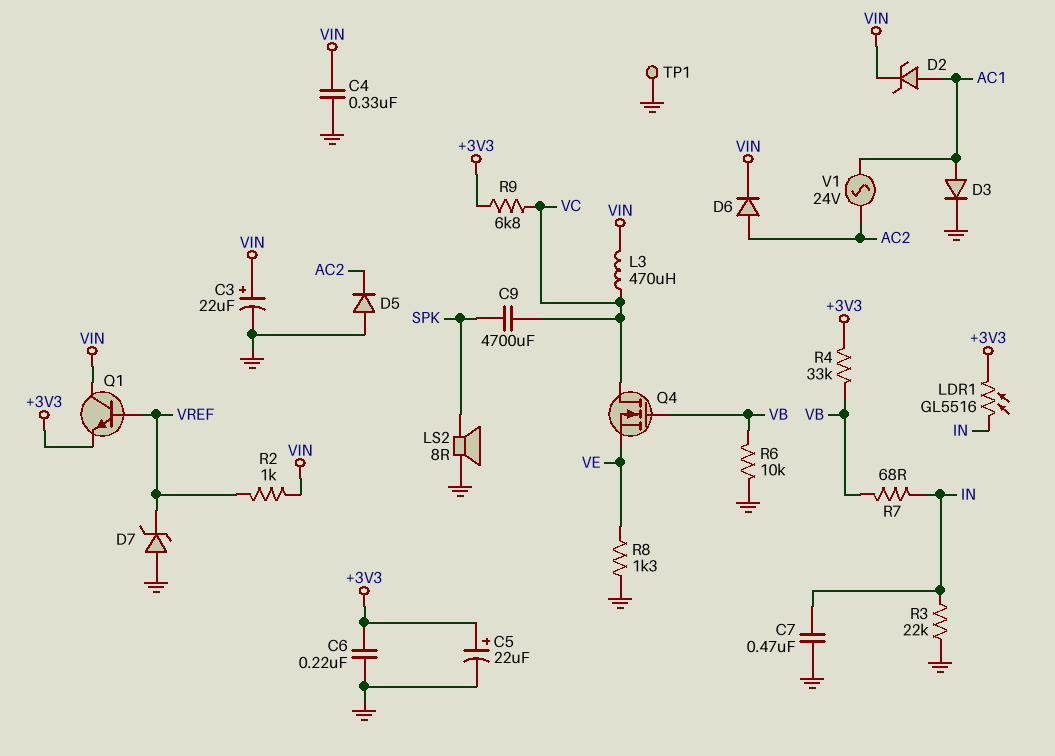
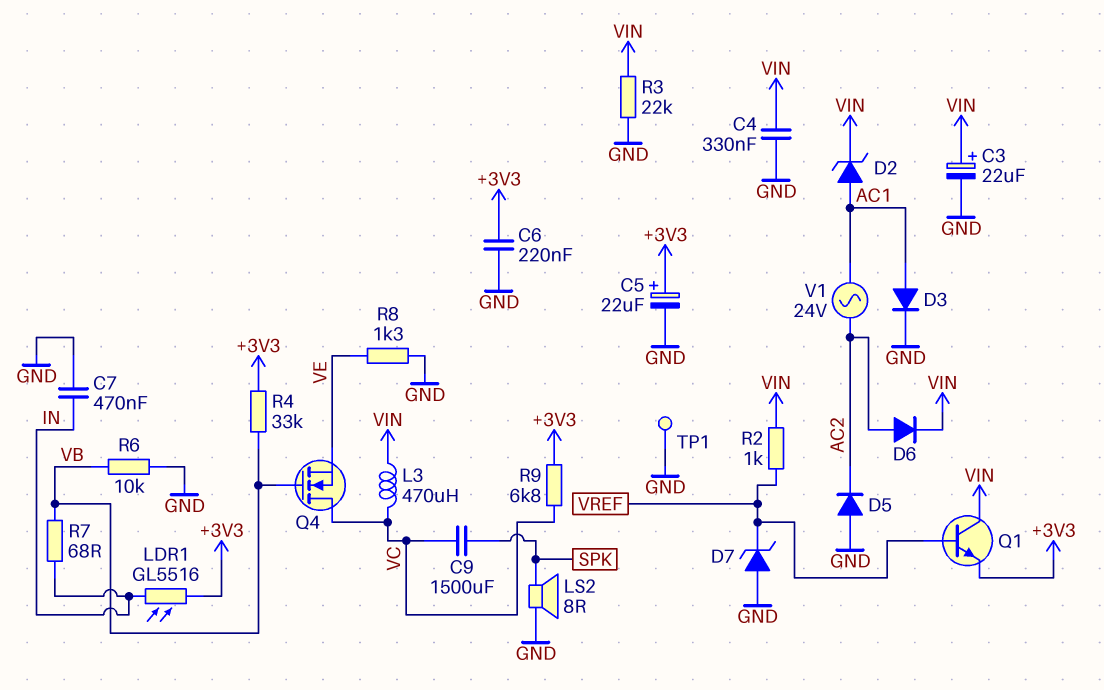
C9: 4700uF (SPK, VC) -> 1500uF (SPK, VC)
R3: 22k (GND, IN) -> 22k (GND, VIN)

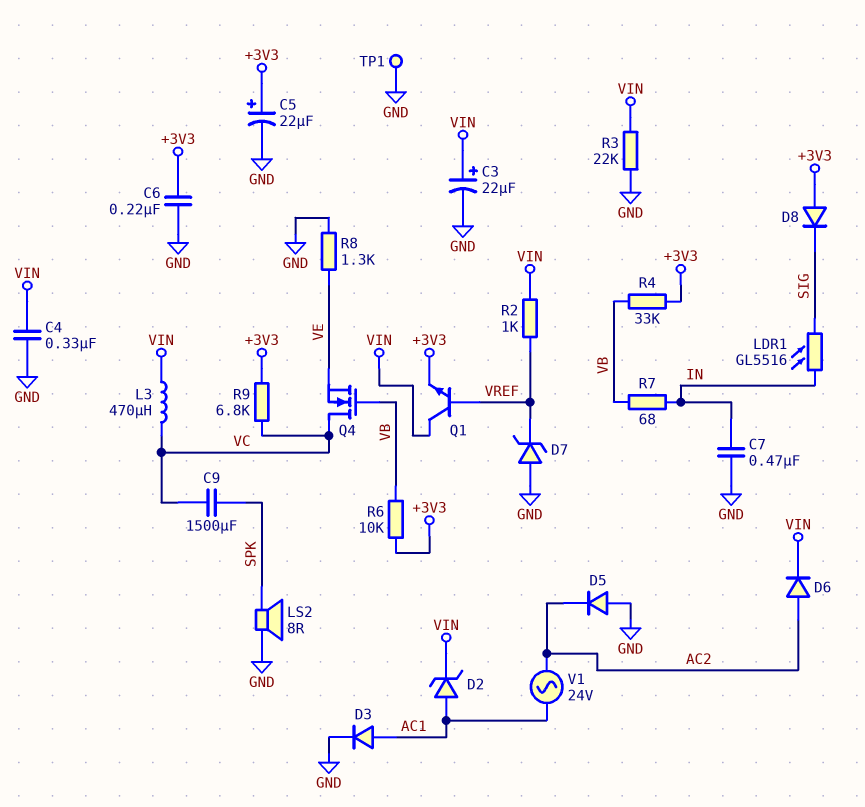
D8: none -> diode (A +3V3, K SIG)
LDR1: GL5516 (+3V3, IN) -> GL5516 (IN, SIG)
R6: 10k (GND, VB) -> 10k (+3V3, VB)

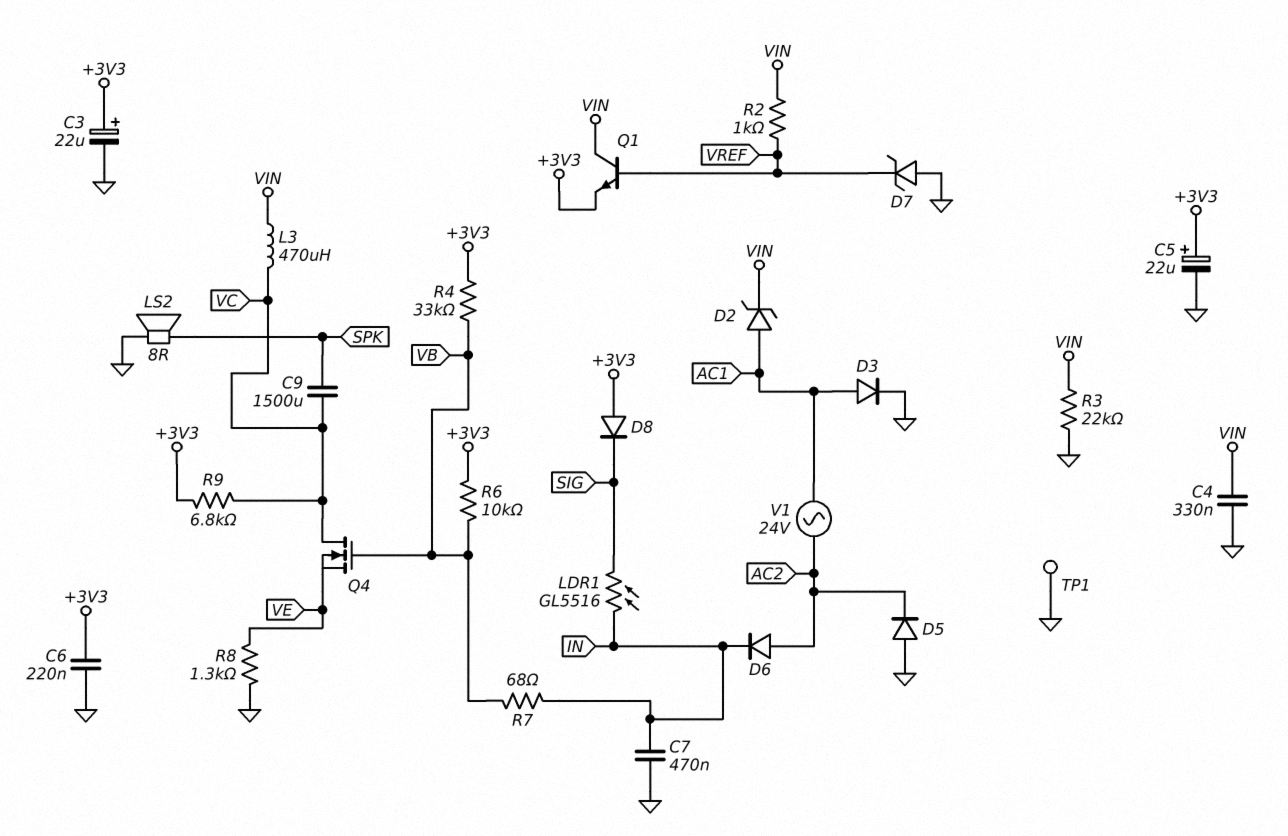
C3: 22uF (plus VIN, minus GND) -> 22uF (plus +3V3, minus GND)
D6: diode (A AC2, K VIN) -> diode (A AC2, K IN)

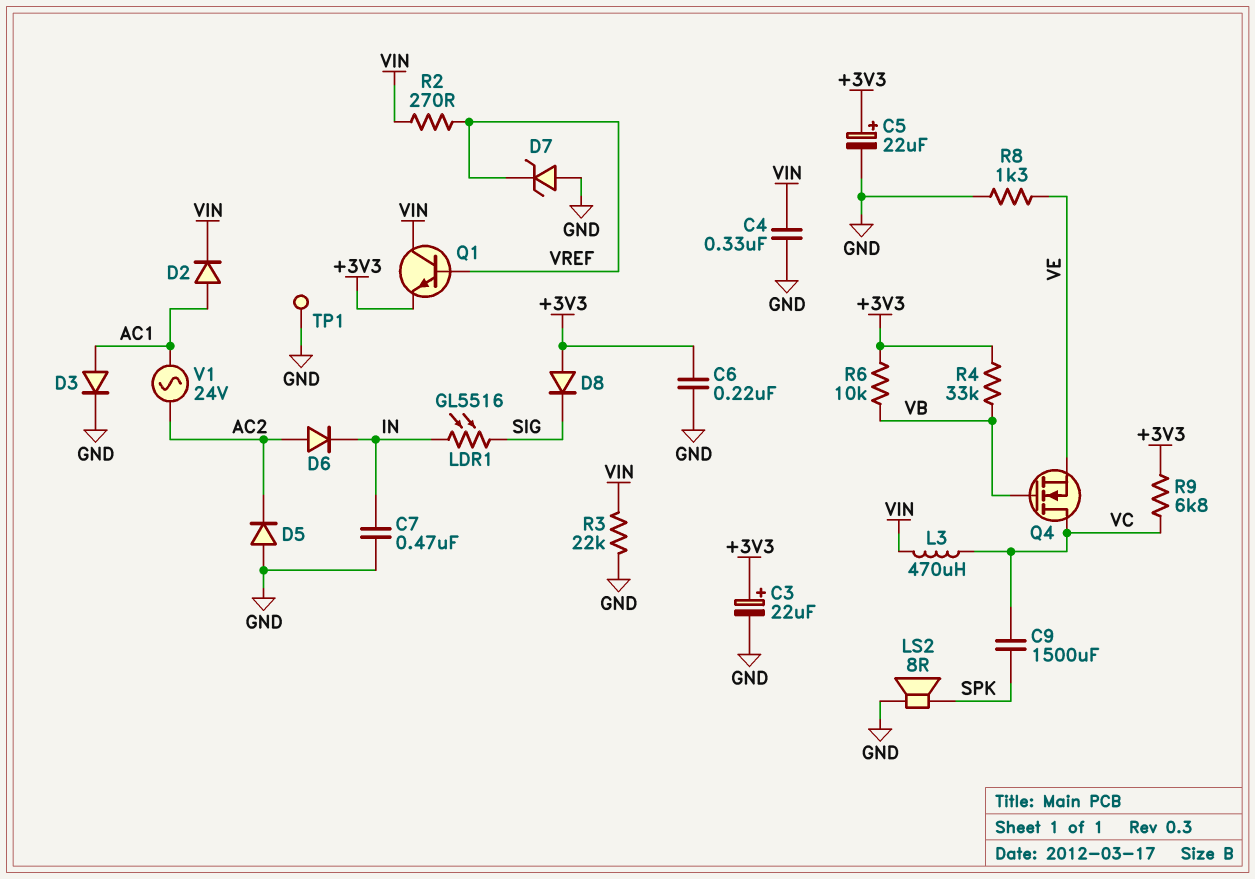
D2: zener (A AC1, K VIN) -> diode (A AC1, K VIN)
R2: 1k (VIN, VREF) -> 270 (VIN, VREF)
R7: 68 (IN, VB) -> none

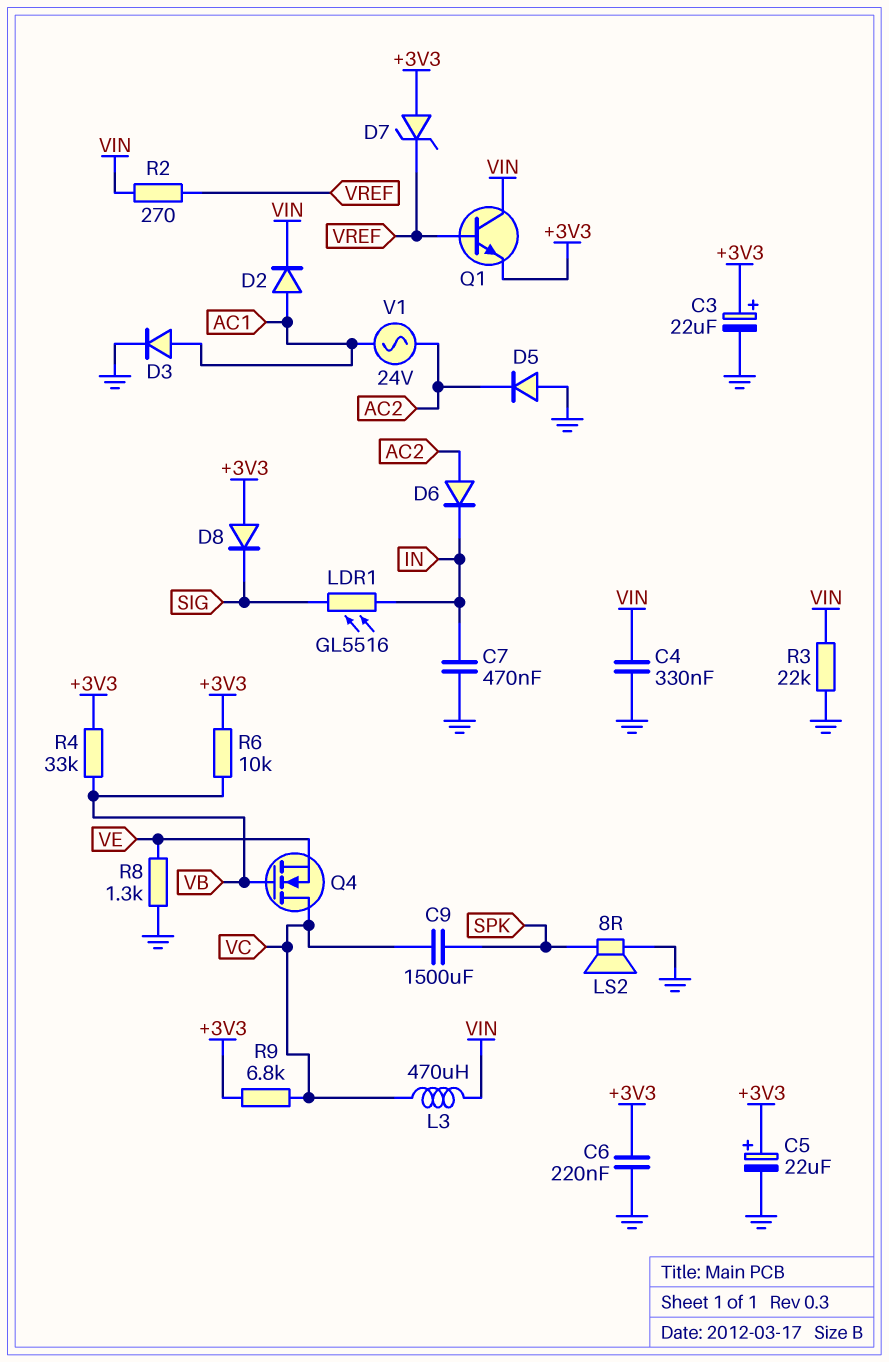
D7: zener (A GND, K VREF) -> zener (A +3V3, K VREF)
TP1: test point (GND) -> none

